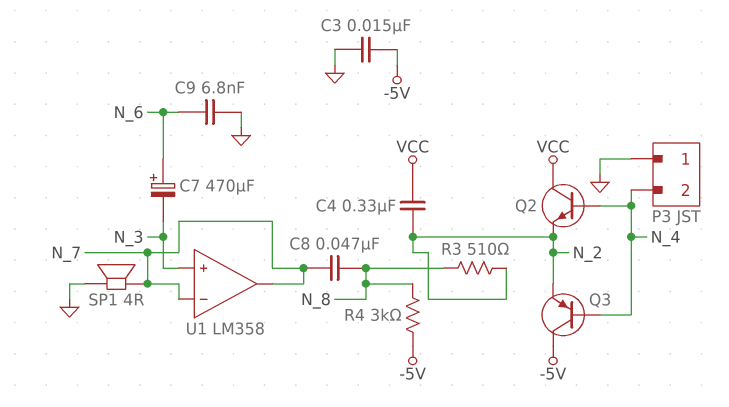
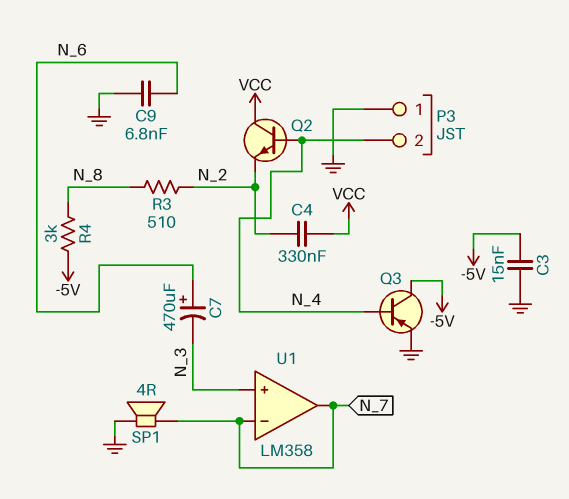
C8: 47nF (N_7, N_8) -> none
Q3: PNP (B N_4, C -5V, E N_2) -> PNP (B N_4, C -5V, E GND)

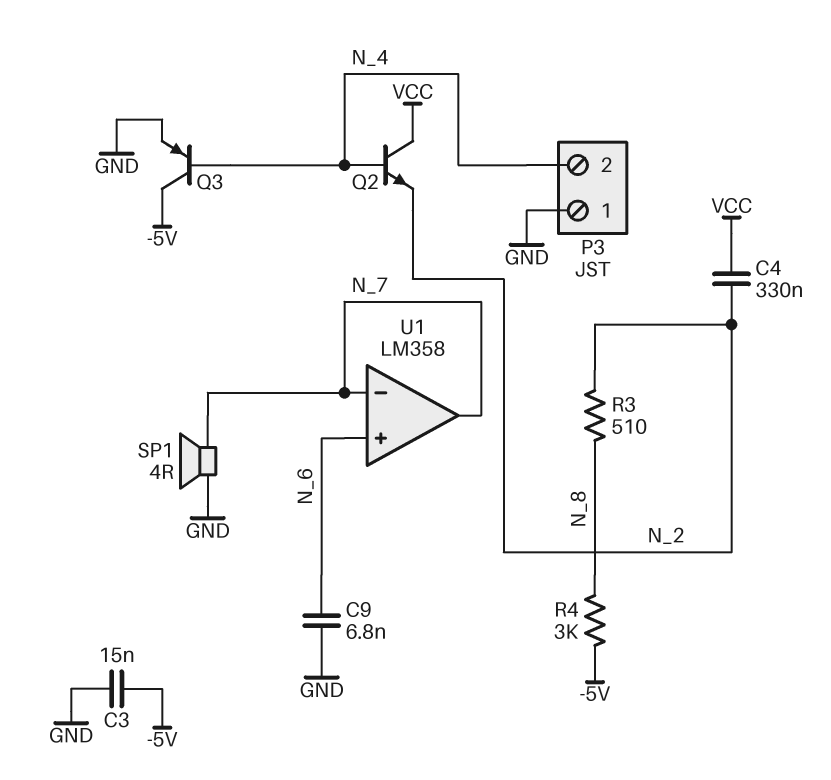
C7: 470uF (plus N_6, minus N_3) -> none
U1 pin in+: N_3 -> N_6

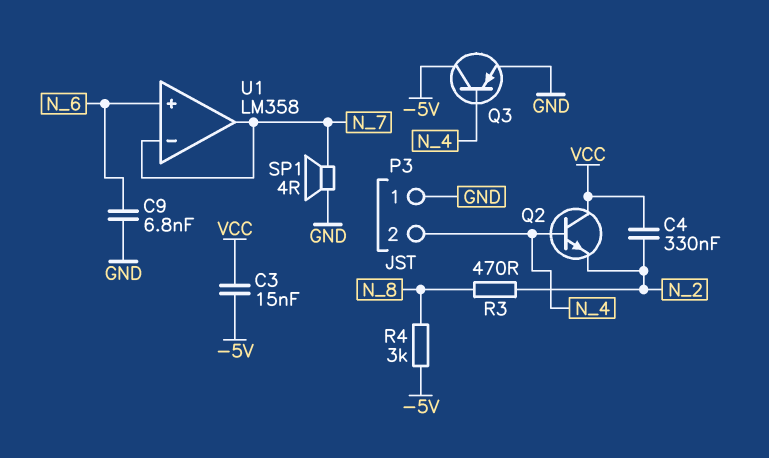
C3: 15nF (-5V, GND) -> 15nF (-5V, VCC)
R3: 510 (N_2, N_8) -> 470 (N_2, N_8)

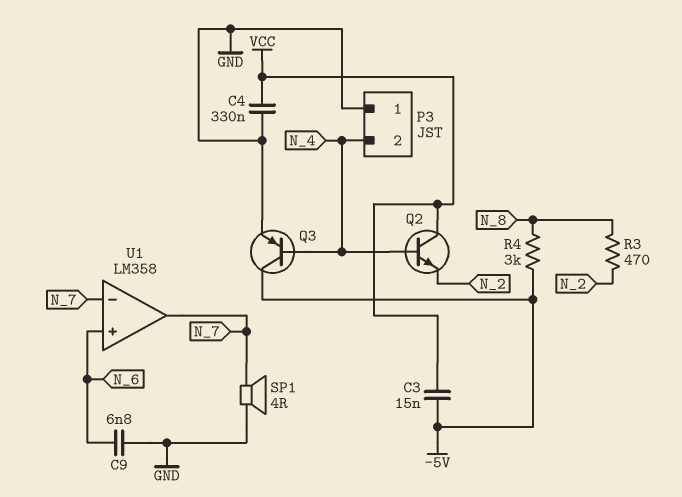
C4: 330nF (N_2, VCC) -> 330nF (GND, VCC)

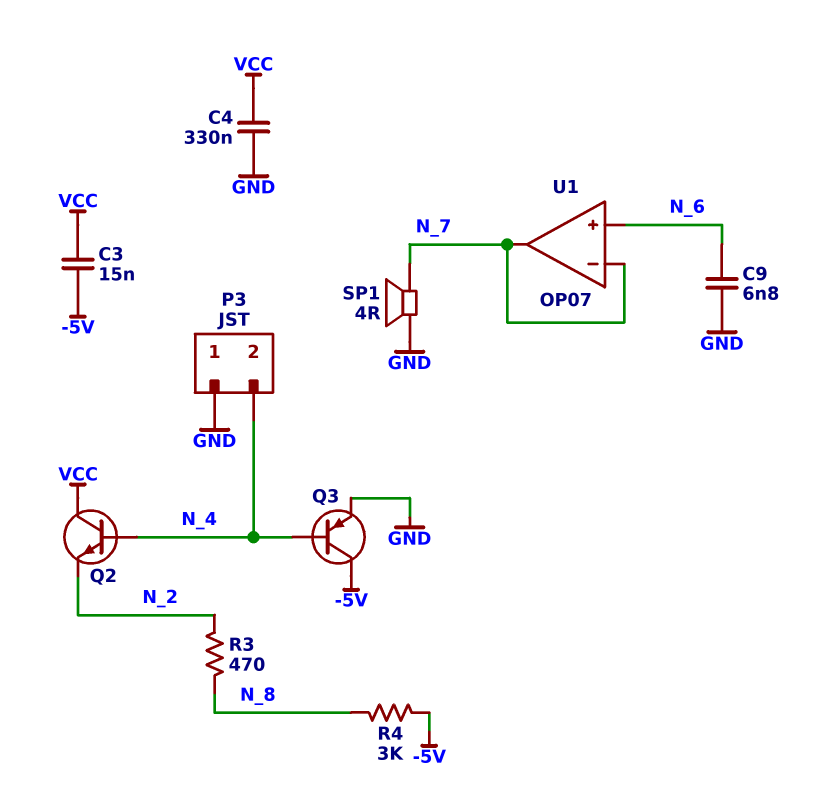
U1: LM358 -> OP07

